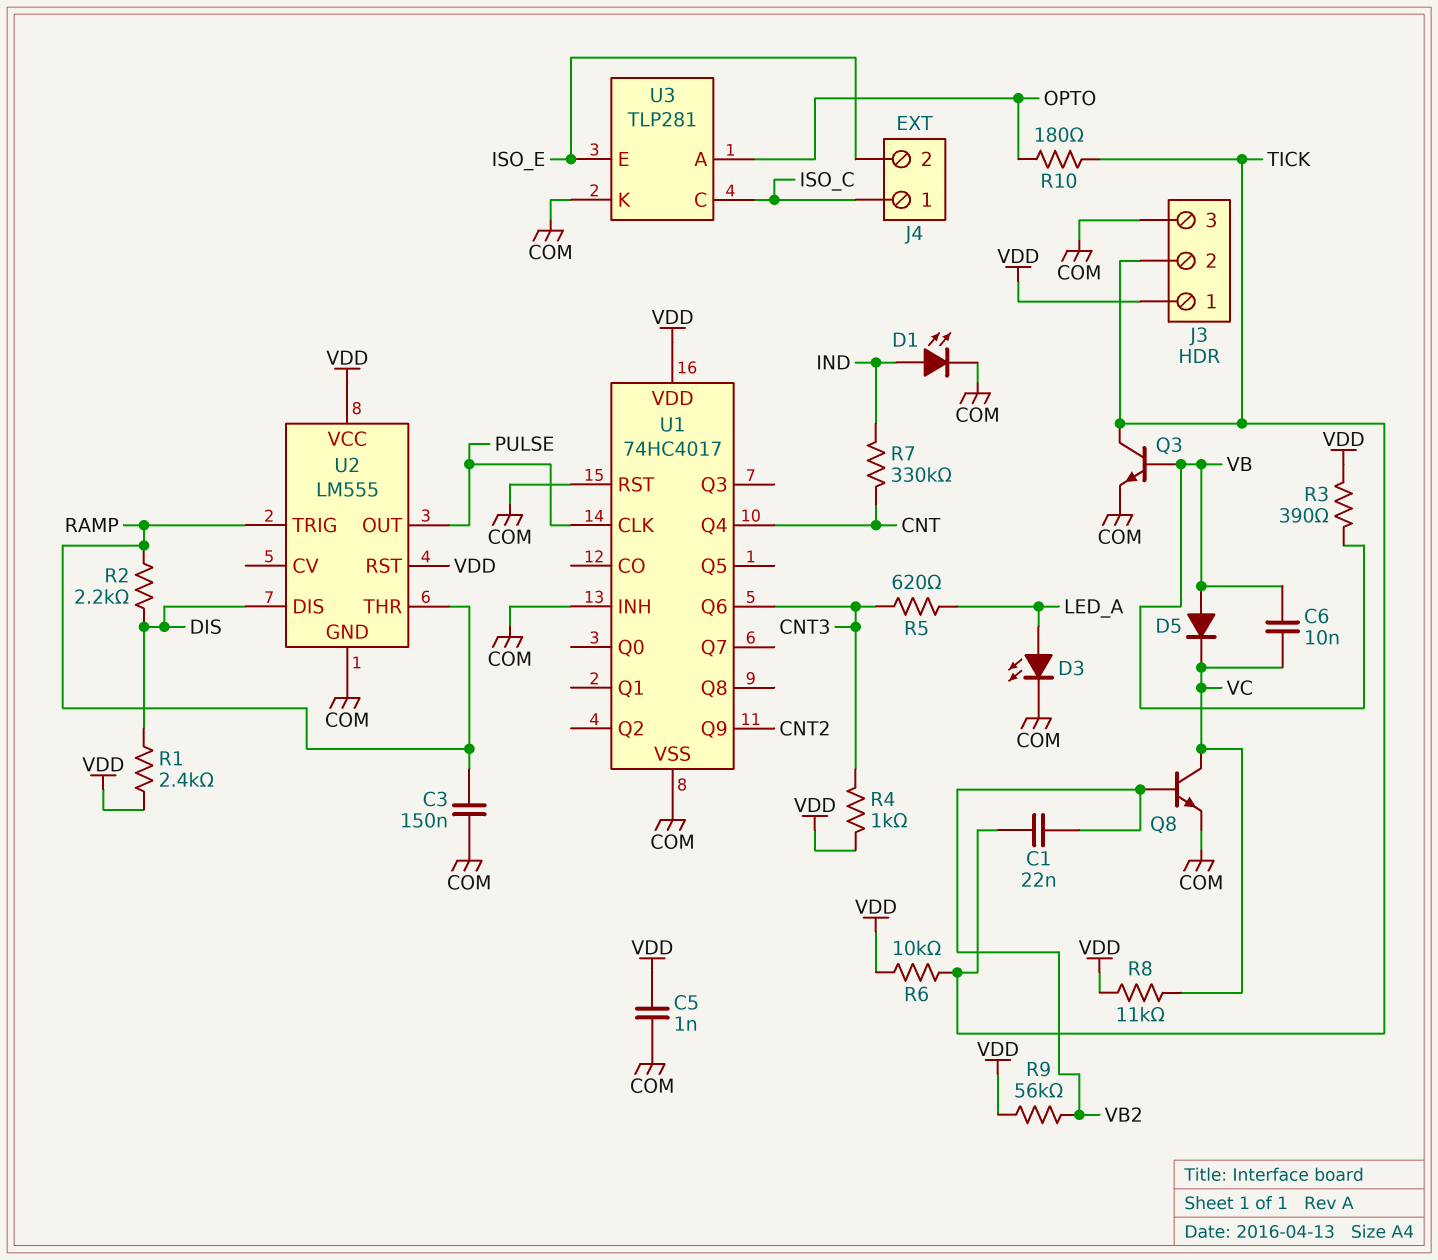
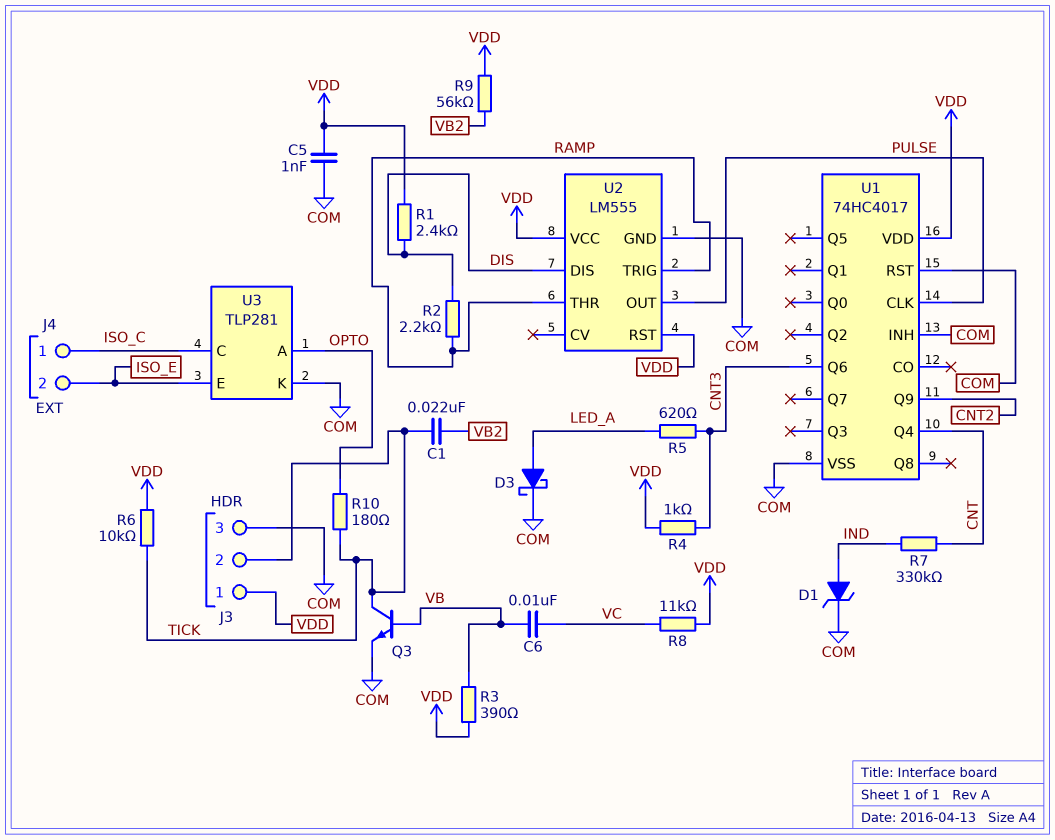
C3: 150nF (COM, RAMP) -> none
D1: LED (A IND, K COM) -> zener (A IND, K COM)
D3: LED (A LED_A, K COM) -> schottky (A LED_A, K COM)
D5: diode (A VB, K VC) -> none
Q8: NPN (B VB2, C VC, E COM) -> none

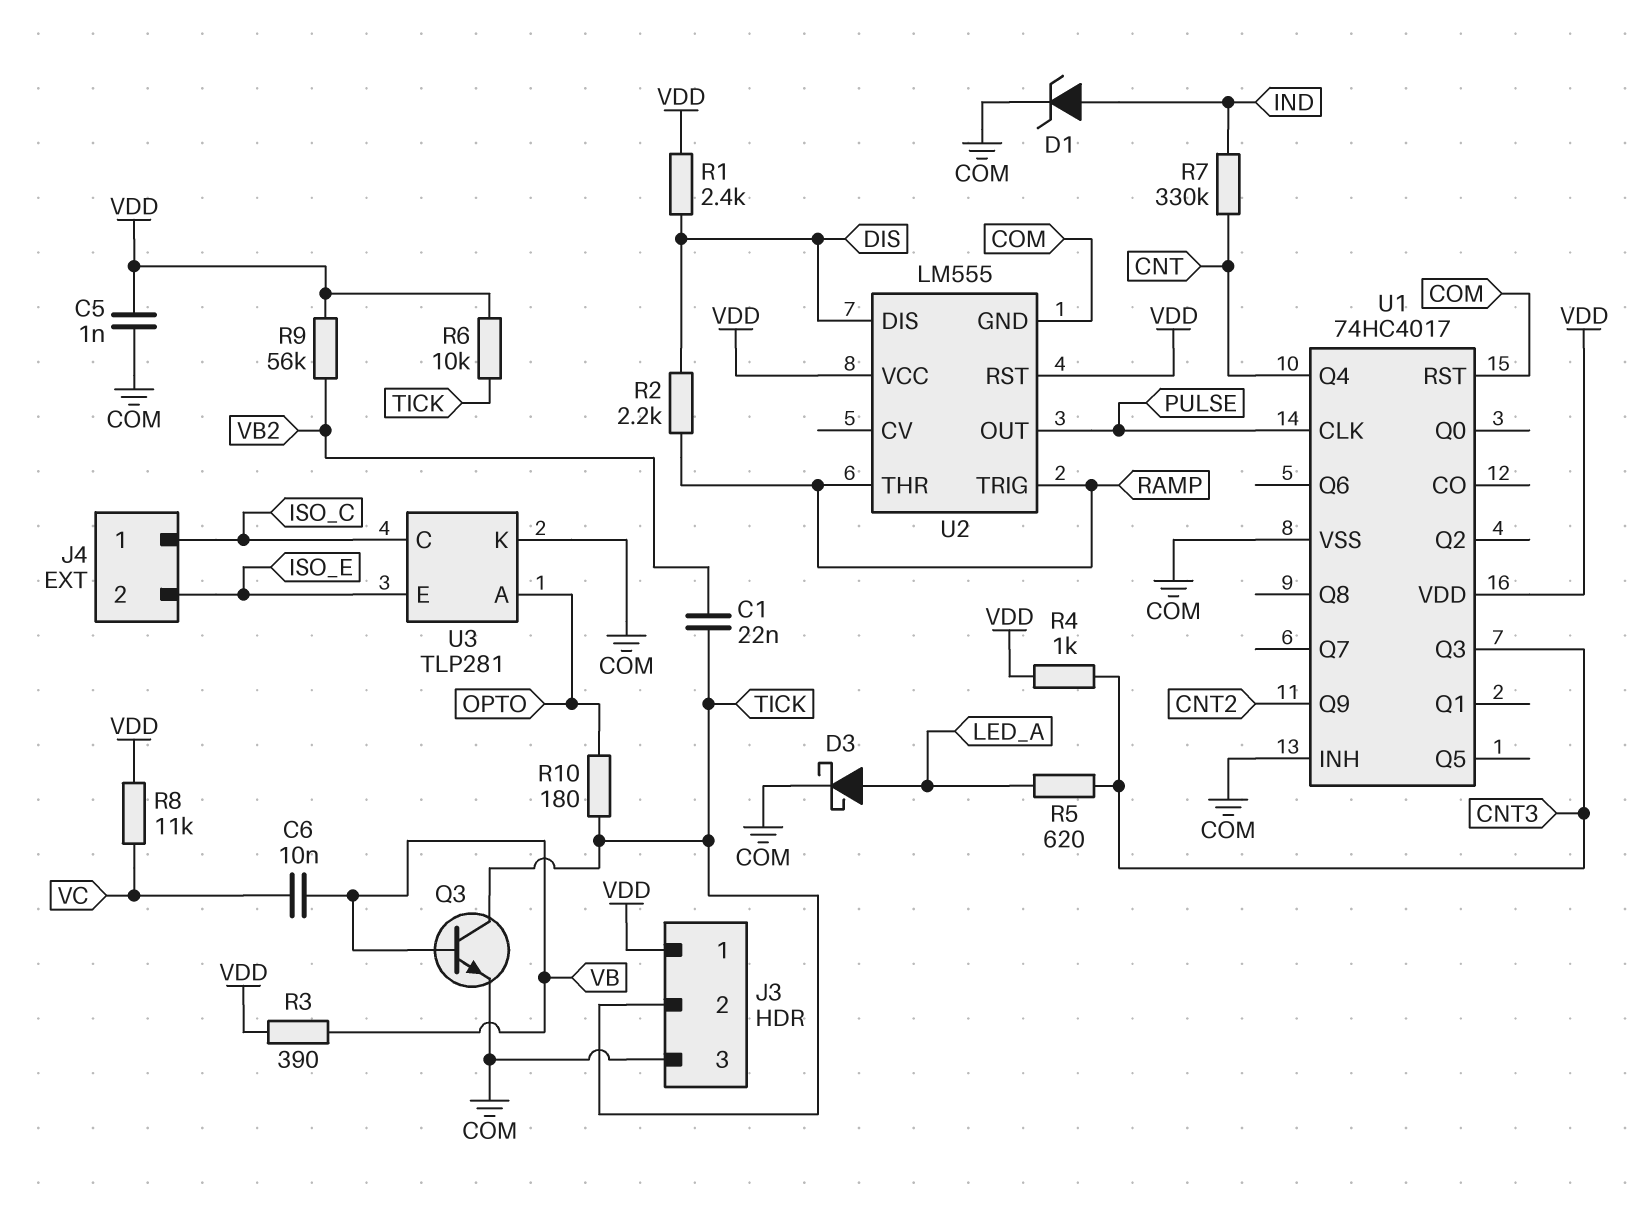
U1 pin Q3: none -> CNT3
U1 pin Q6: CNT3 -> none

